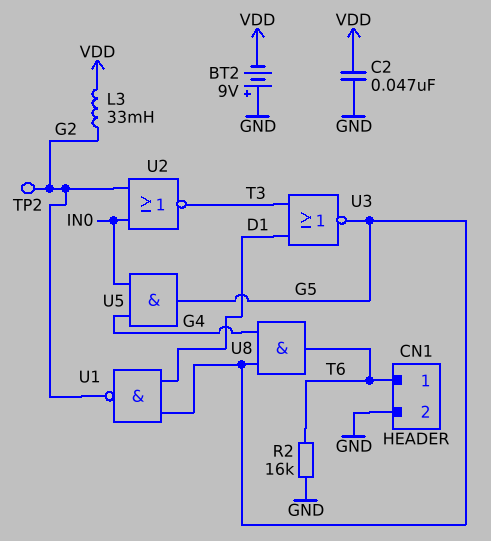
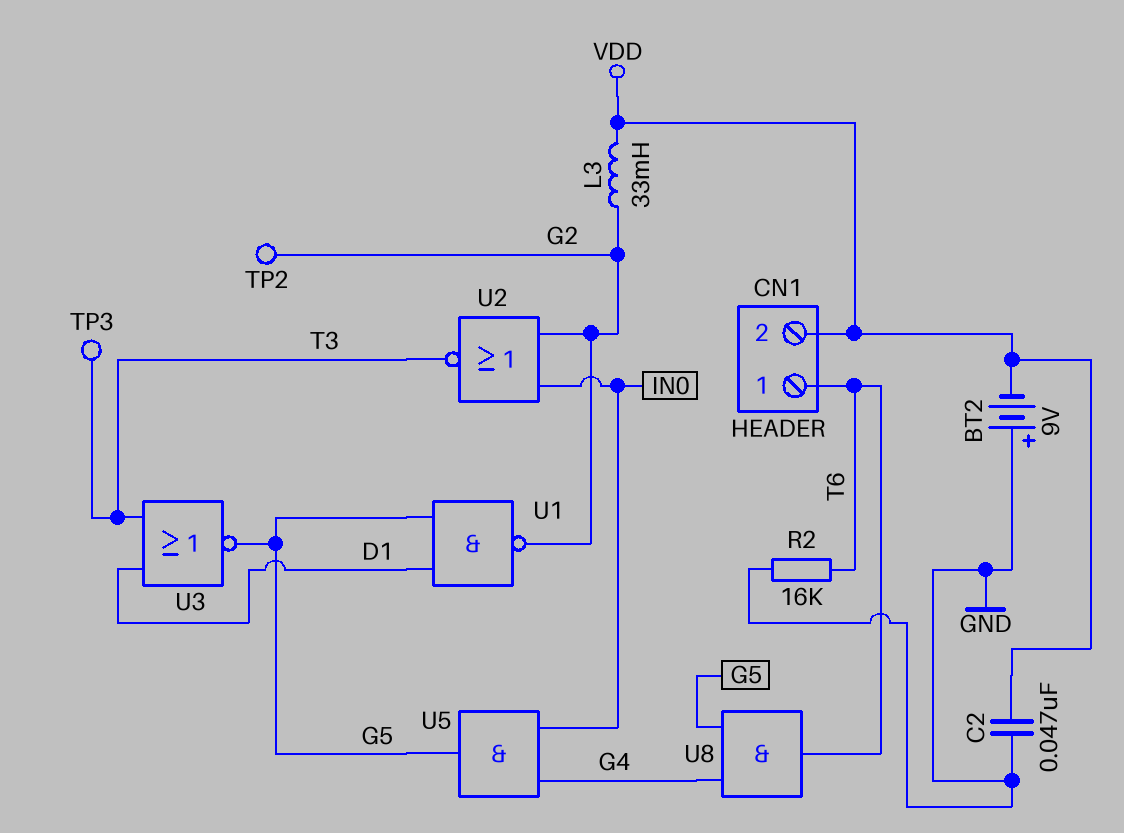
CN1 pin 2: GND -> VDD
TP3: none -> test point (T3)

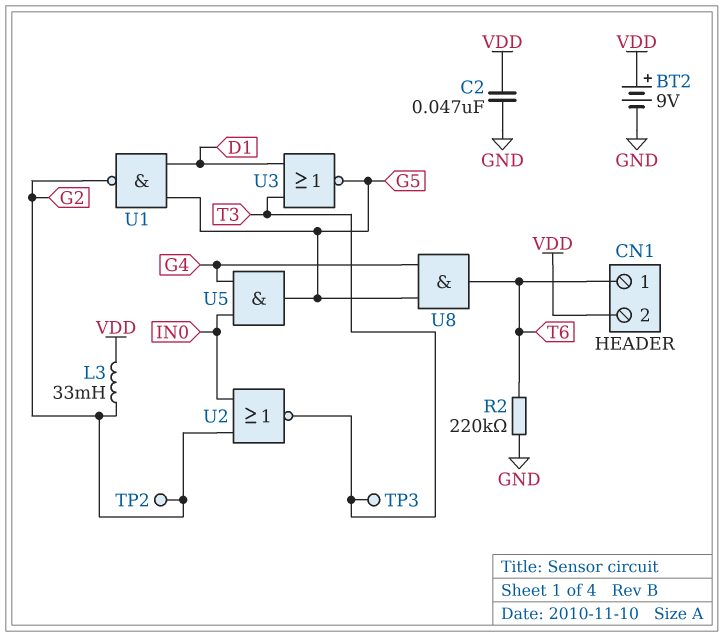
BT2: 9V (plus GND, minus VDD) -> 9V (plus VDD, minus GND)
R2: 16k (GND, T6) -> 220k (GND, T6)

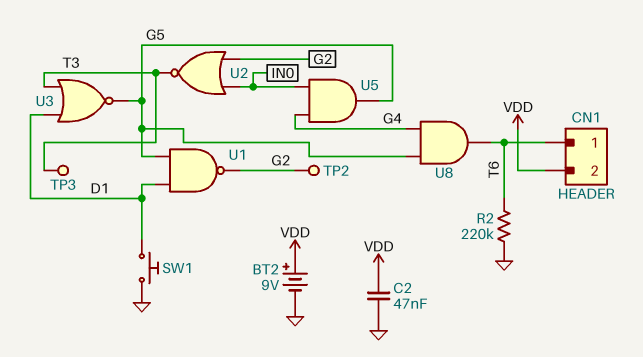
L3: 33mH (G2, VDD) -> none
SW1: none -> button (D1, GND)

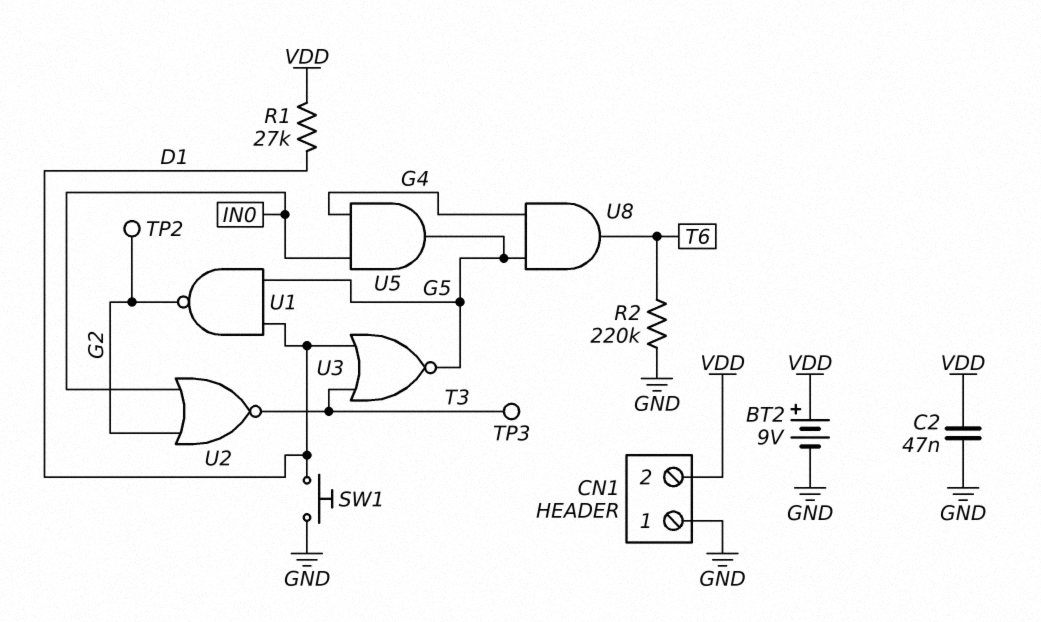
CN1 pin 1: T6 -> GND
R1: none -> 27k (D1, VDD)

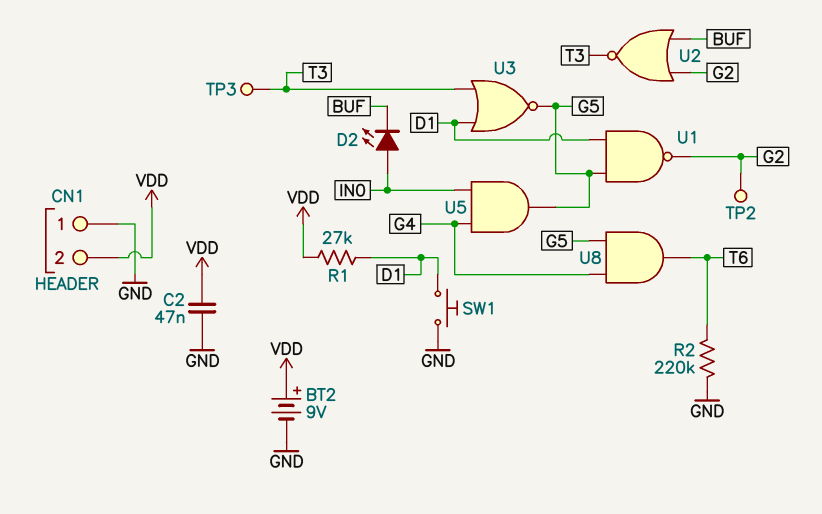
D2: none -> LED (A IN0, K BUF)
U2: NOR (in G2, in IN0, out T3) -> NOR (in BUF, in G2, out T3)

